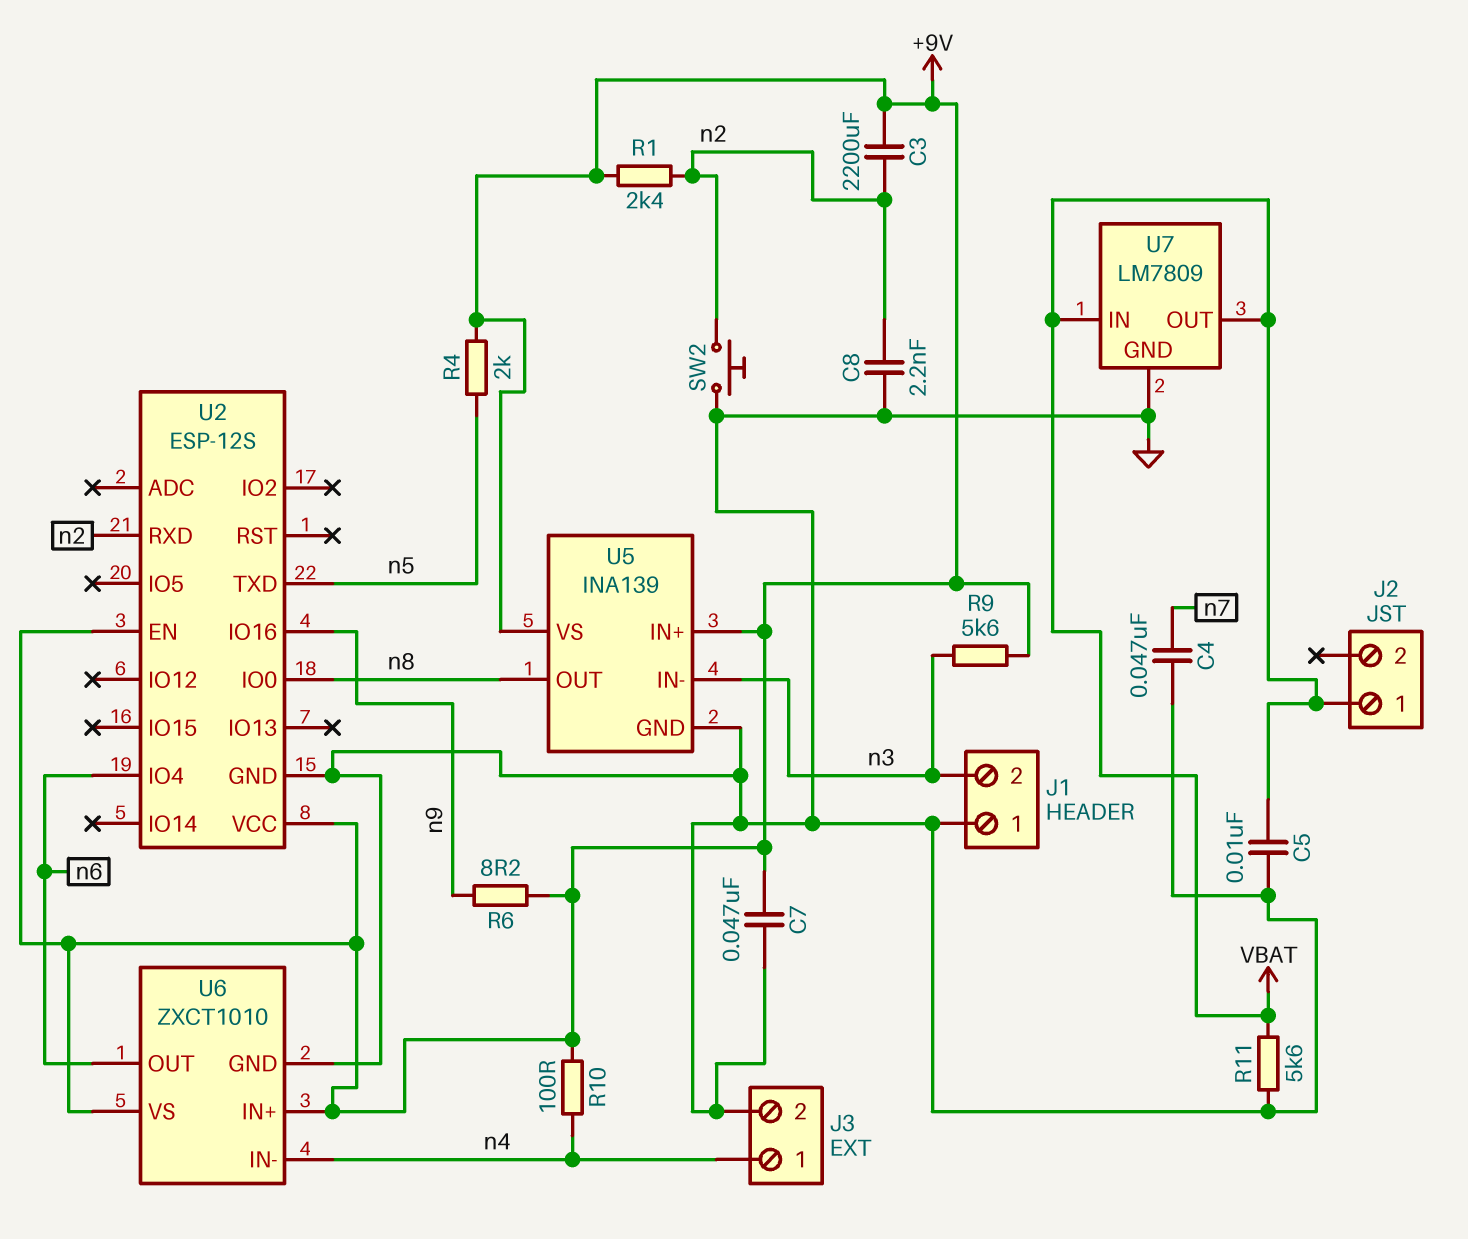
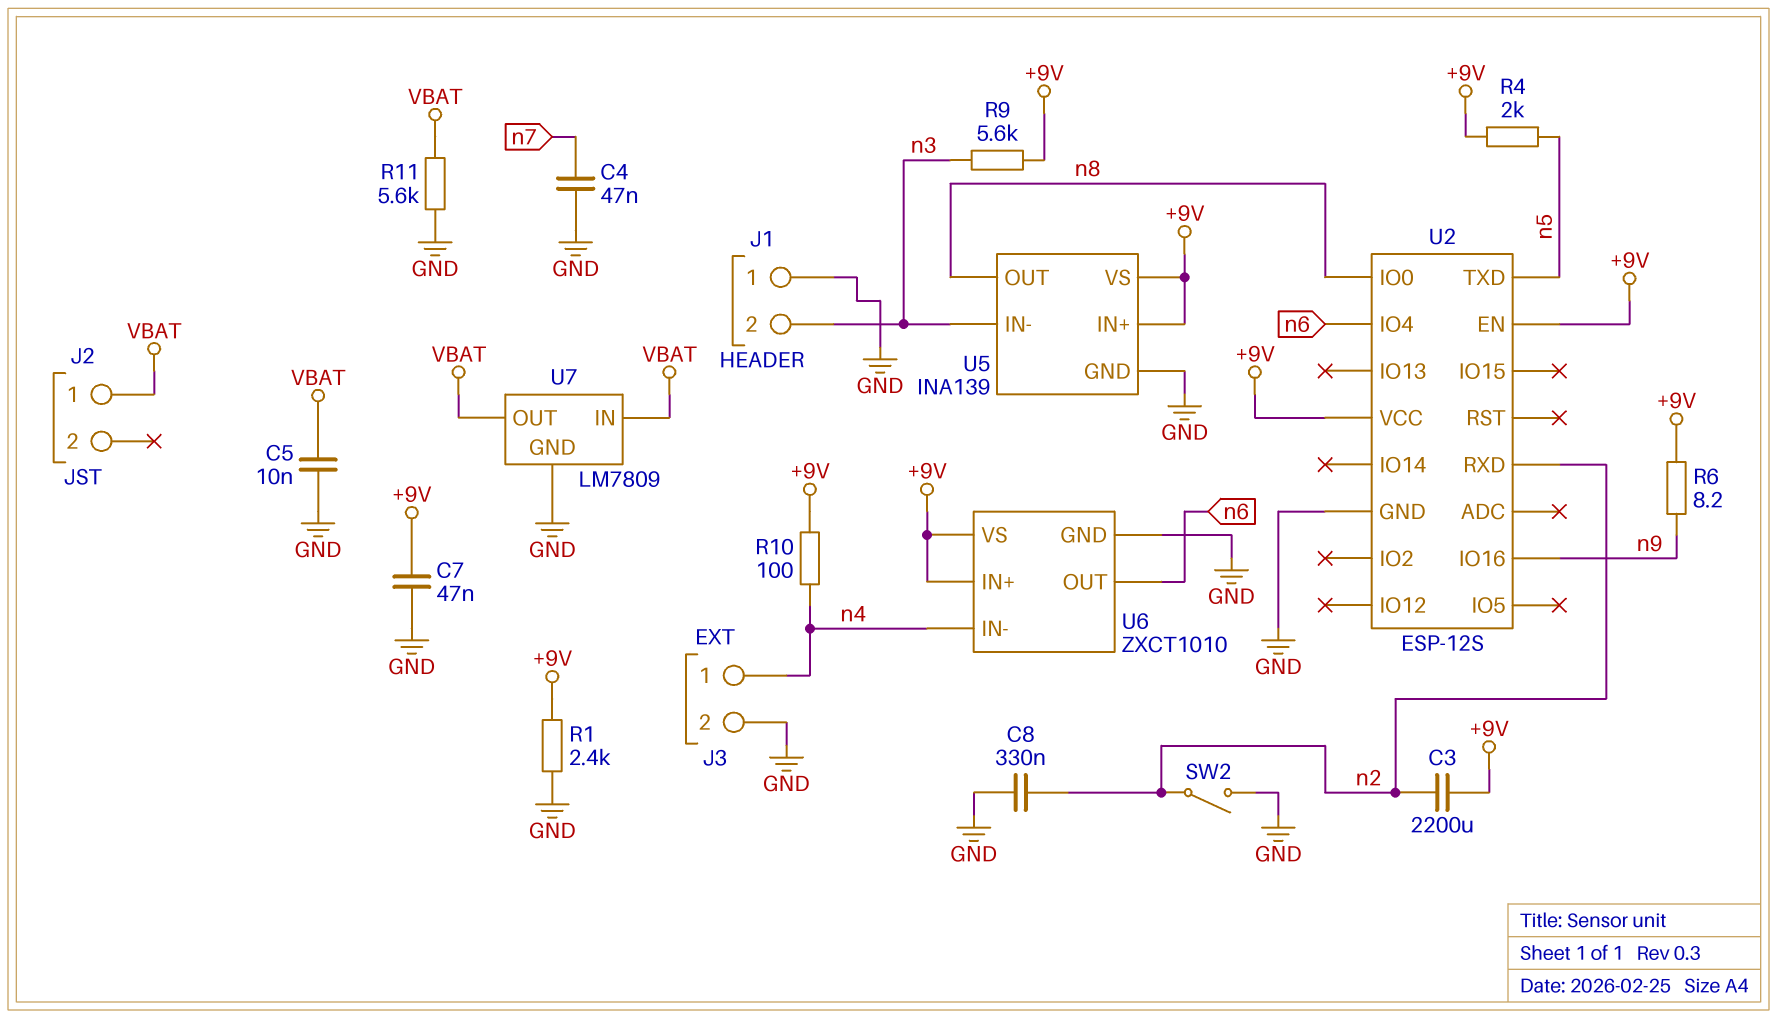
C8: 2.2nF (GND, n2) -> 330nF (GND, n2)
R1: 2.4k (+9V, n2) -> 2.4k (+9V, GND)
SW2: button (GND, n2) -> switch (GND, n2)

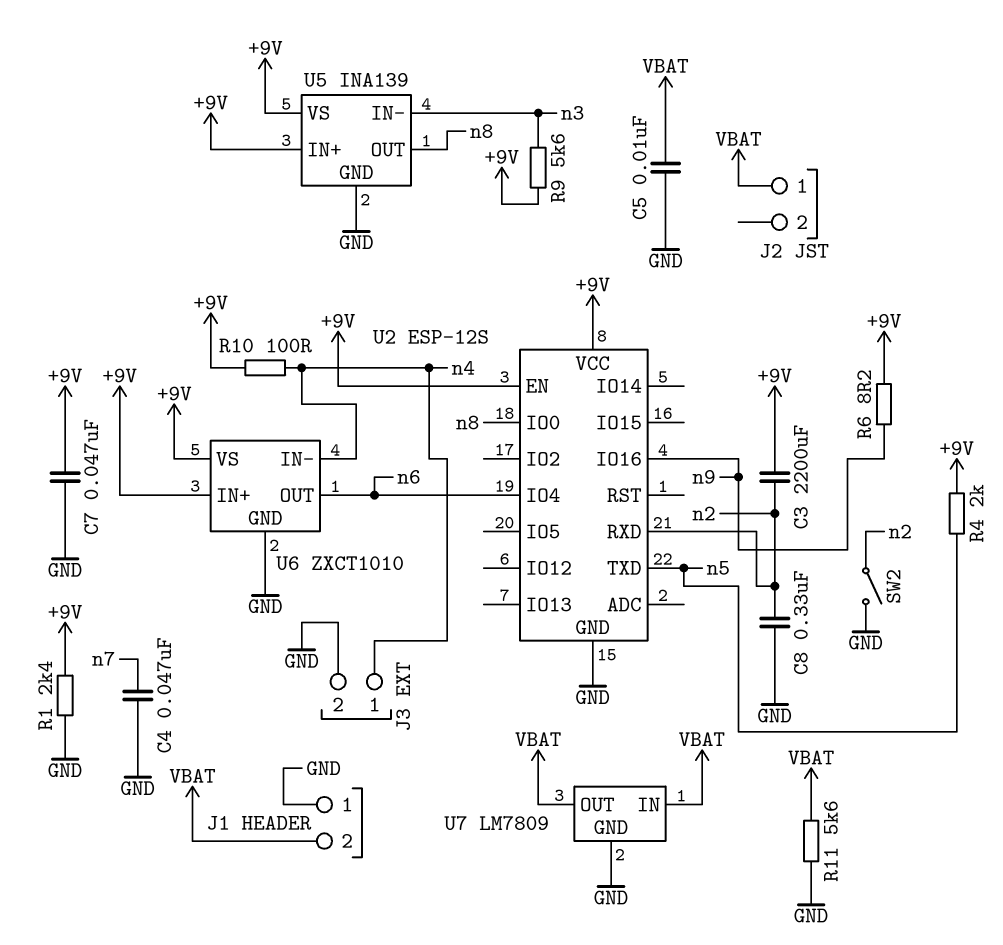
J1 pin 2: n3 -> VBAT

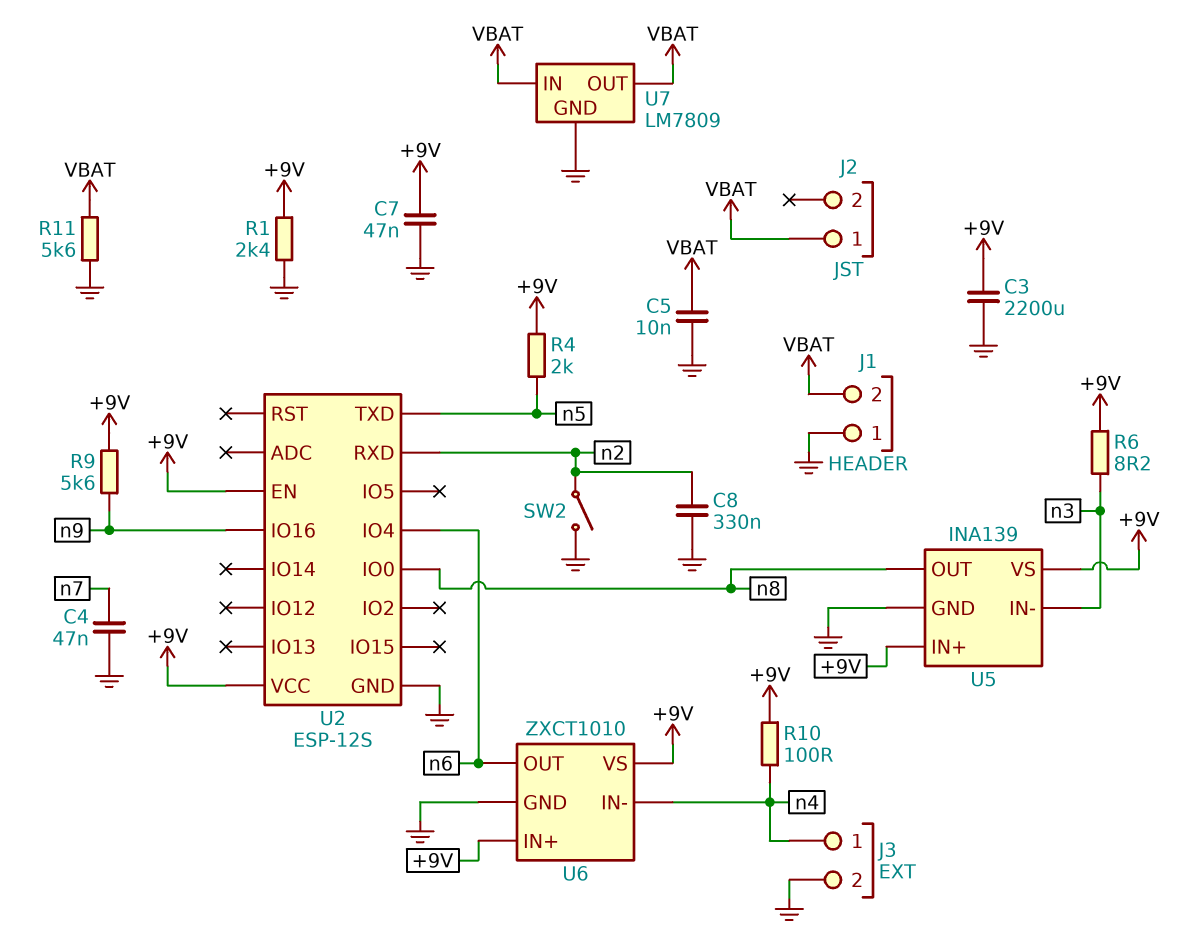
C3: 2200uF (+9V, n2) -> 2200uF (+9V, GND)
R6: 8.2 (+9V, n9) -> 8.2 (+9V, n3)
R9: 5.6k (+9V, n3) -> 5.6k (+9V, n9)

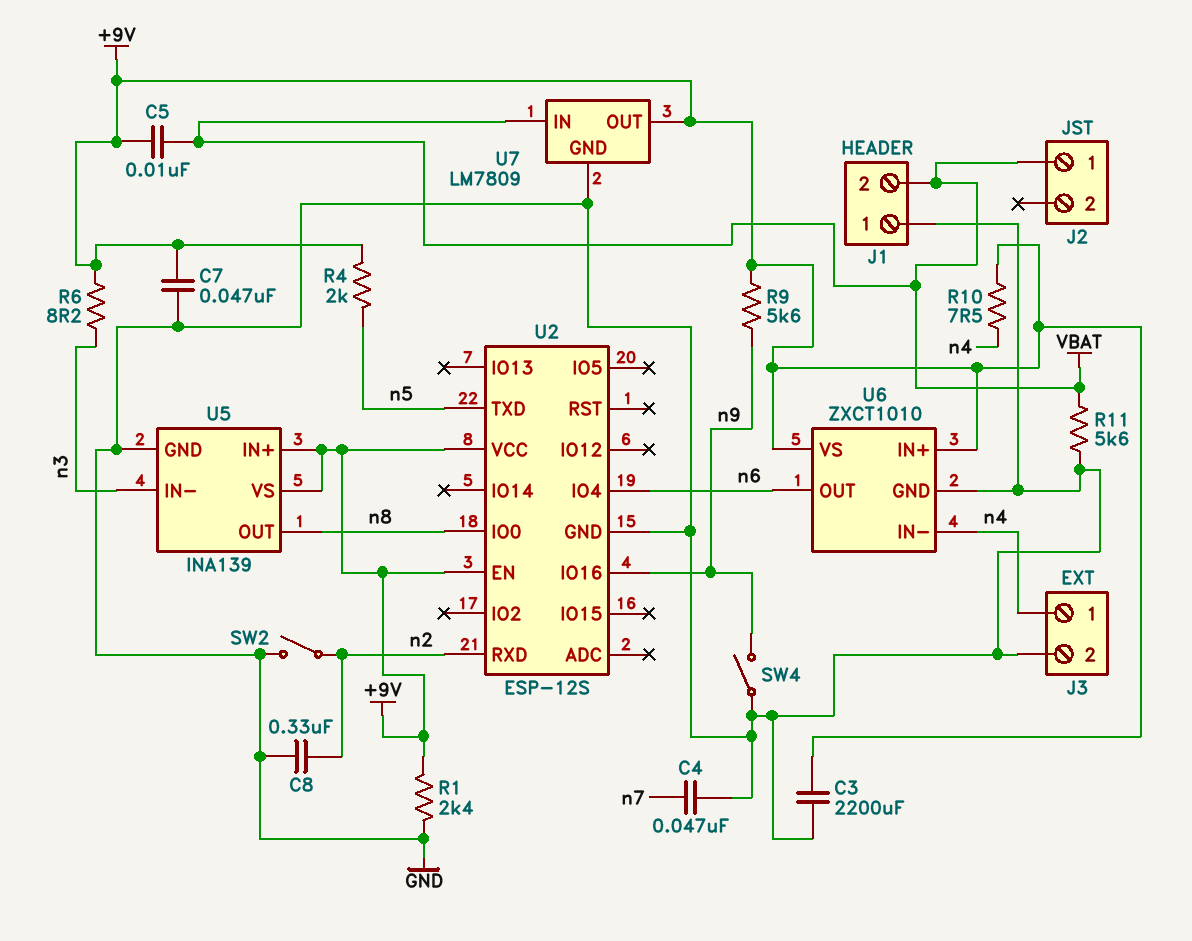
C5: 10nF (GND, VBAT) -> 10nF (+9V, VBAT)
R10: 100 (+9V, n4) -> 7.5 (+9V, n4)
SW4: none -> switch (GND, n9)
U7 pin OUT: VBAT -> +9V

